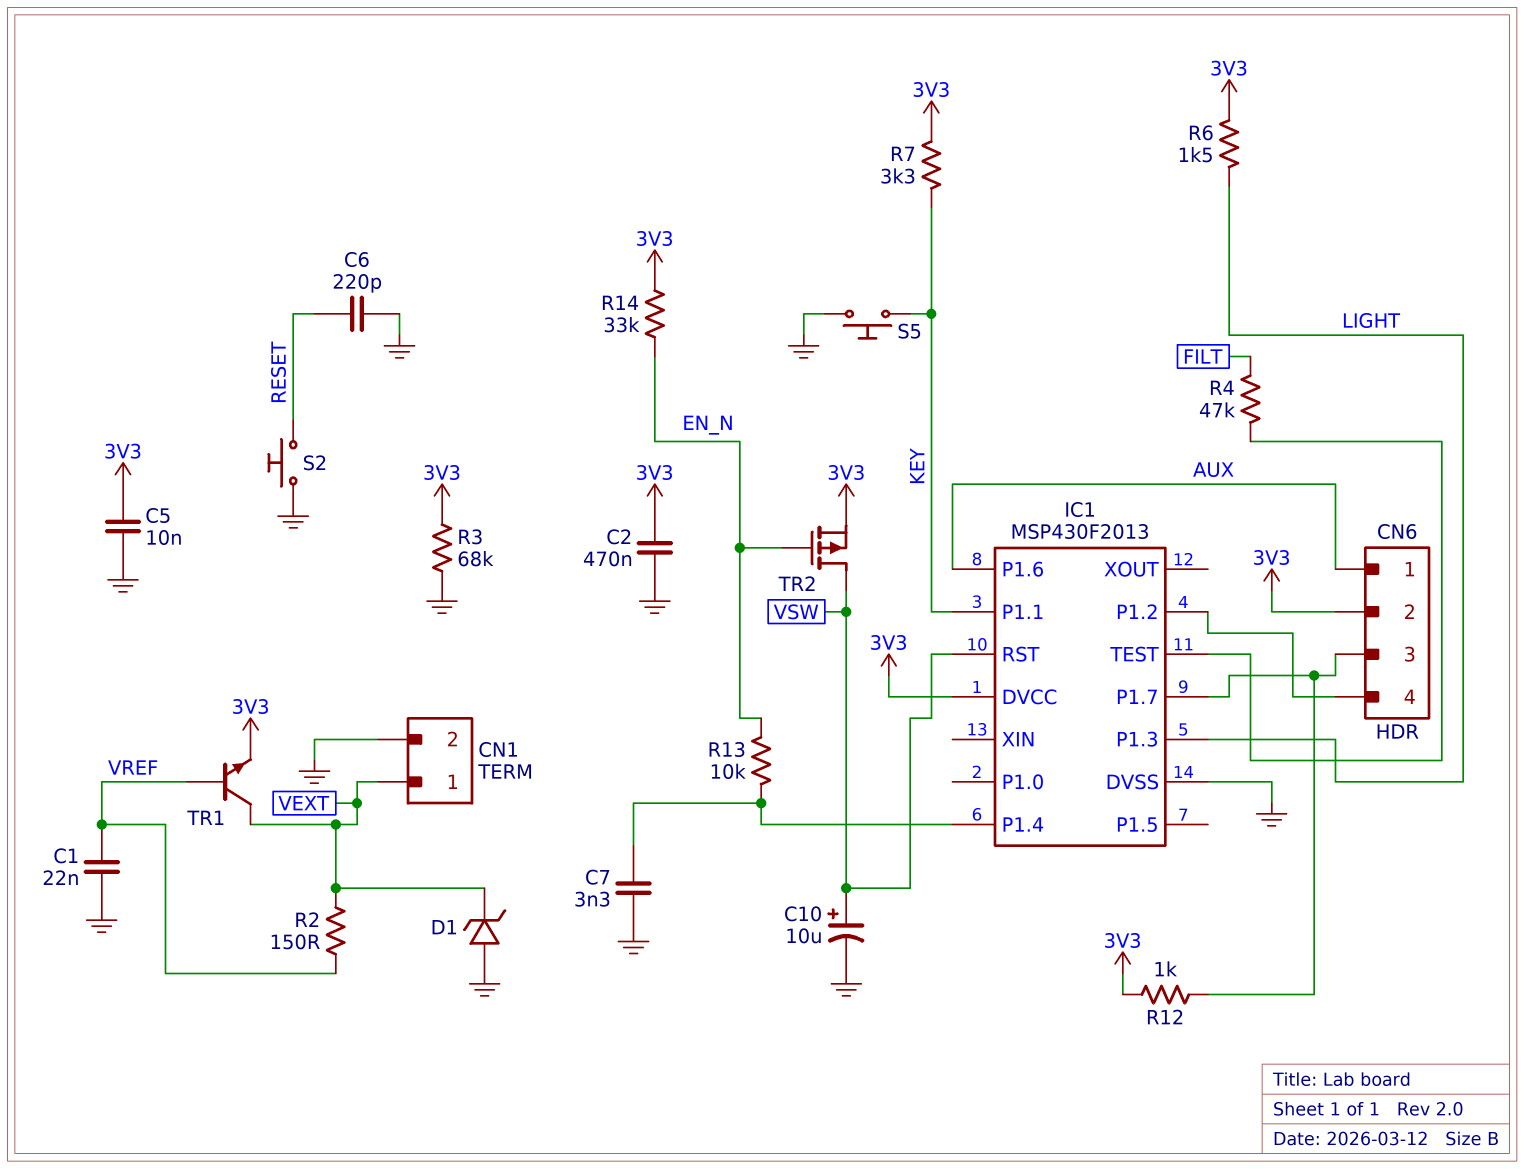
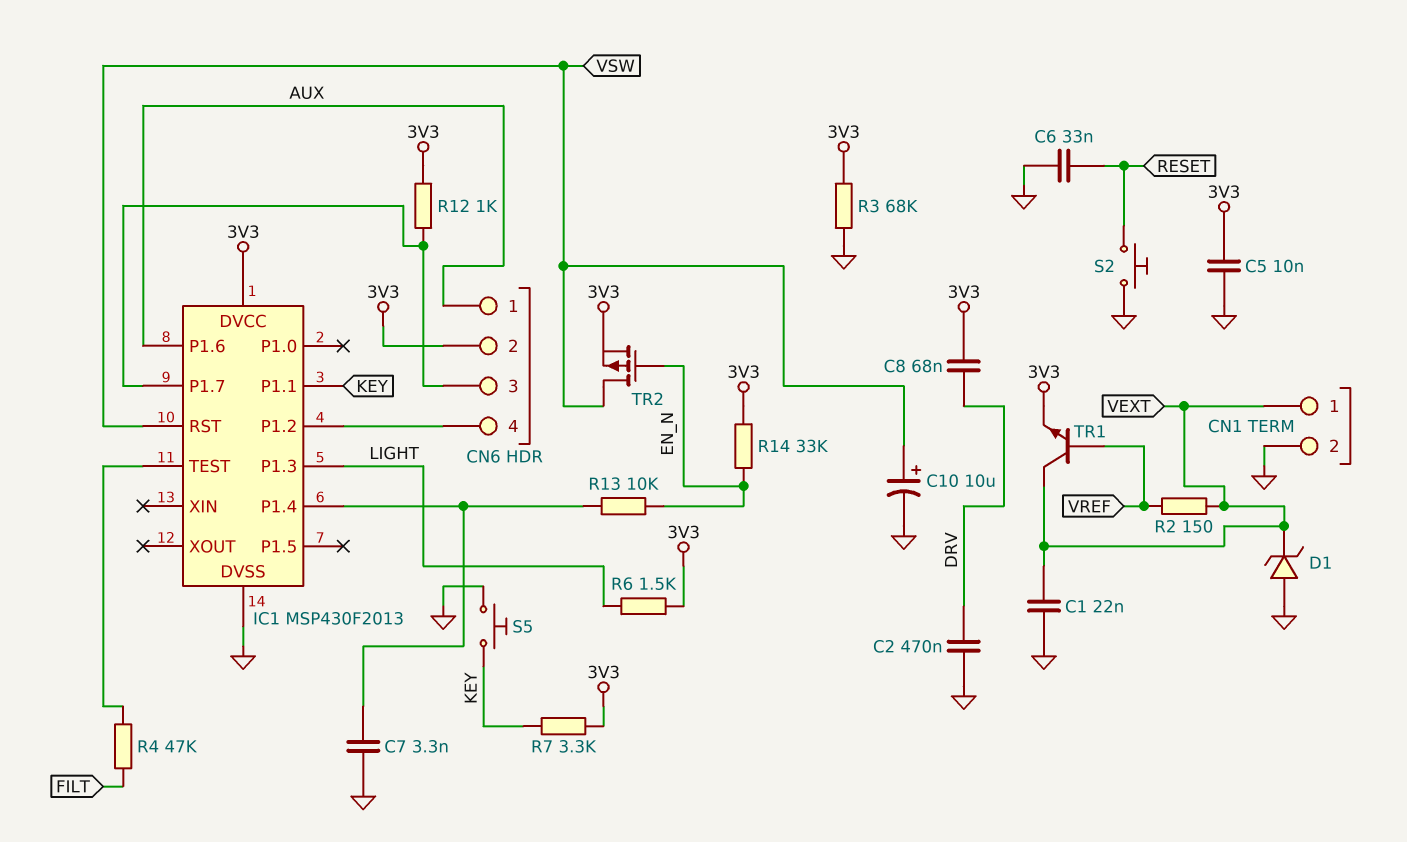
C1: 22nF (GND, VREF) -> 22nF (GND, VEXT)
C2: 470nF (3V3, GND) -> 470nF (DRV, GND)
C6: 220pF (GND, RESET) -> 33nF (GND, RESET)
C8: none -> 68nF (3V3, DRV)

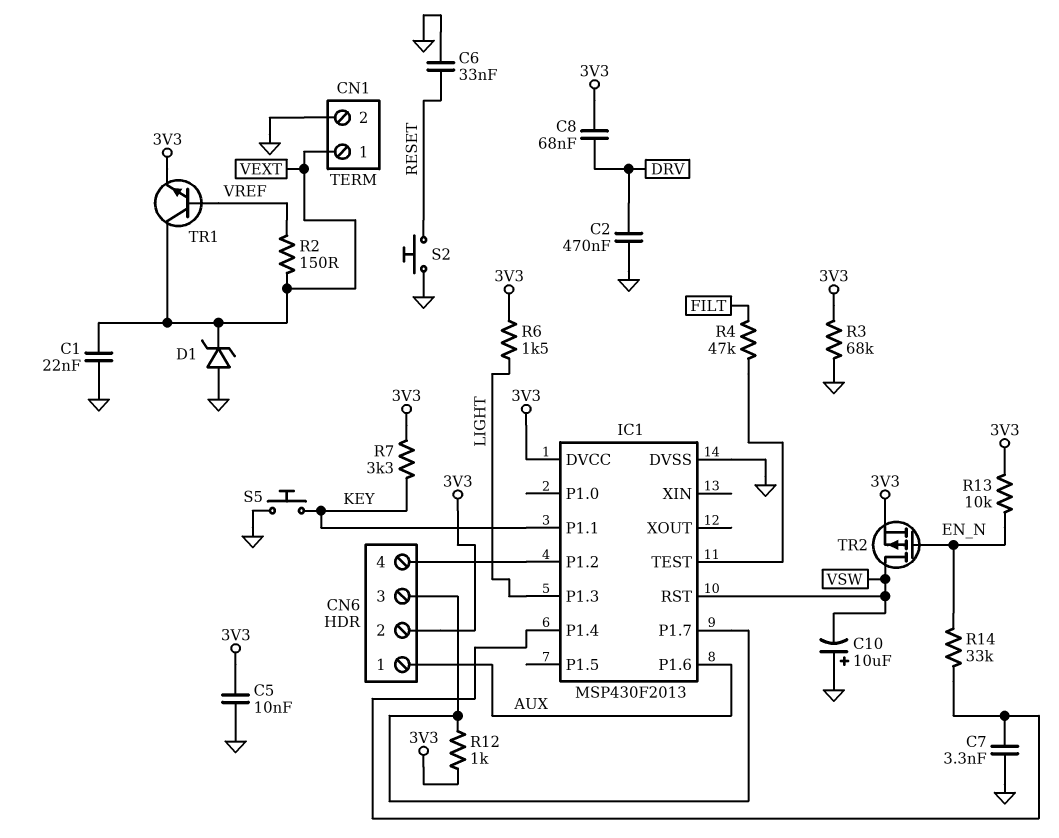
C10: 10uF (plus VSW, minus GND) -> 10uF (plus GND, minus VSW)
R13: 10k (EN_N, IC1/P1.4) -> 10k (3V3, EN_N)
R14: 33k (3V3, EN_N) -> 33k (EN_N, IC1/P1.4)

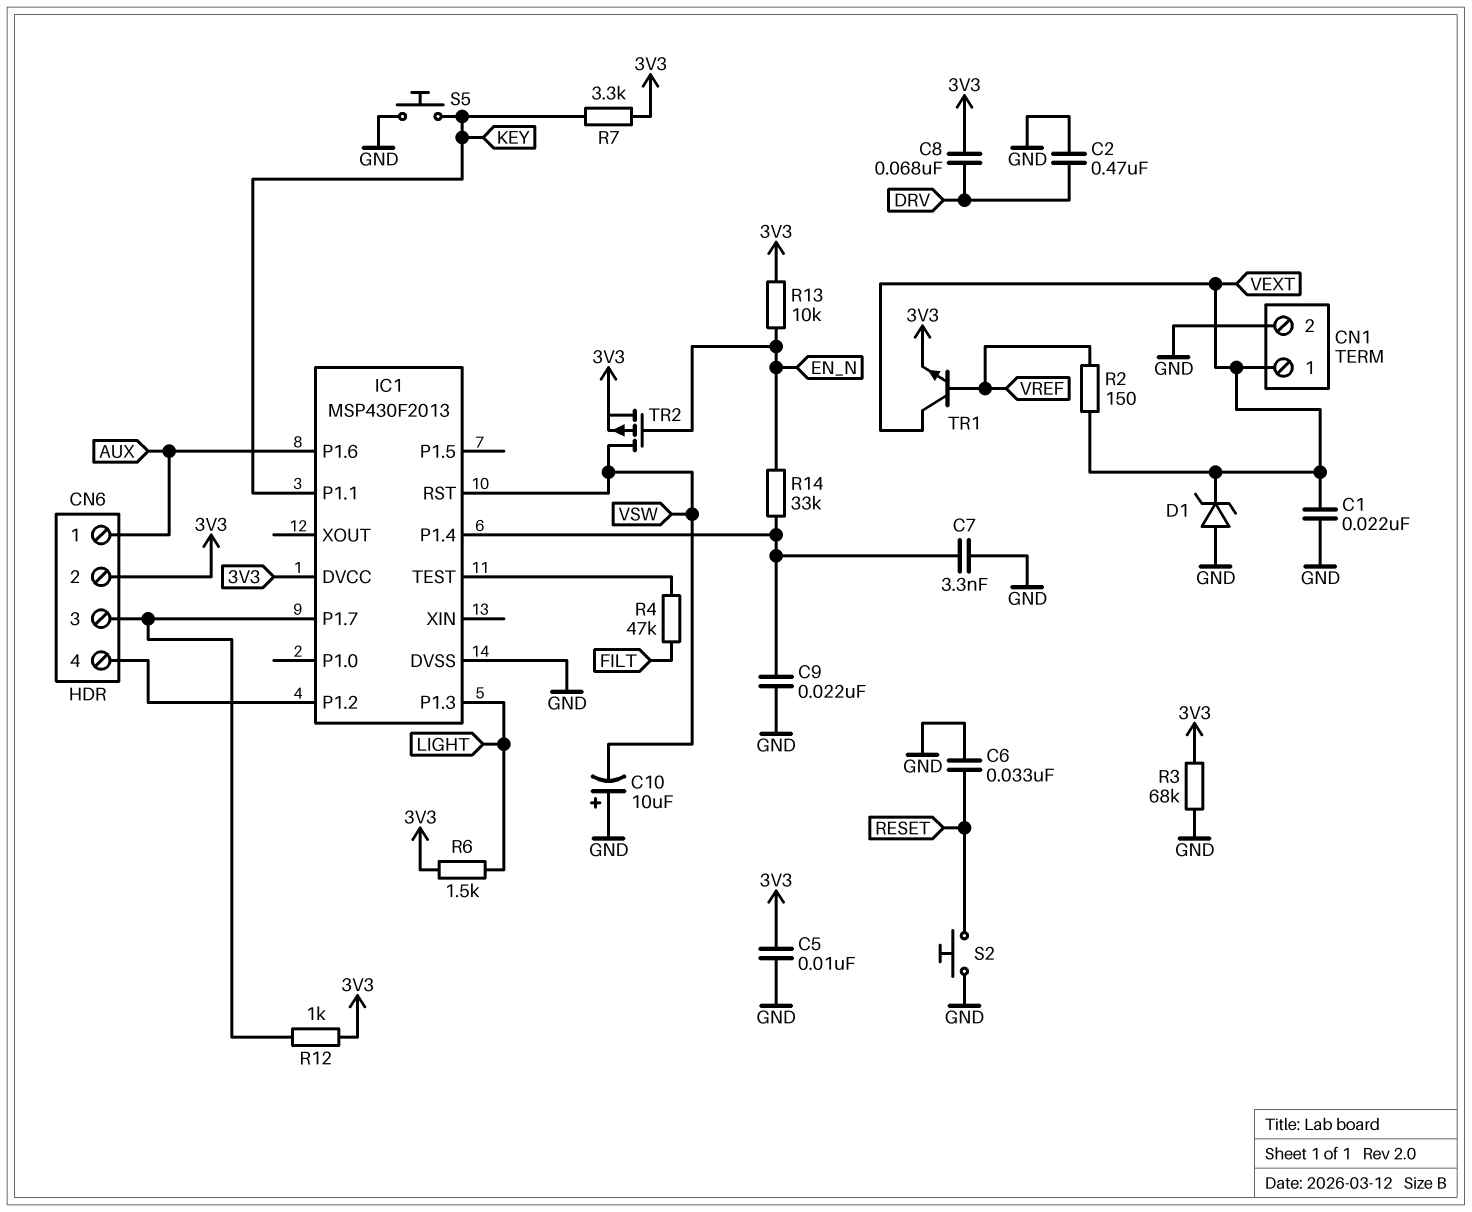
C9: none -> 22nF (GND, IC1/P1.4)

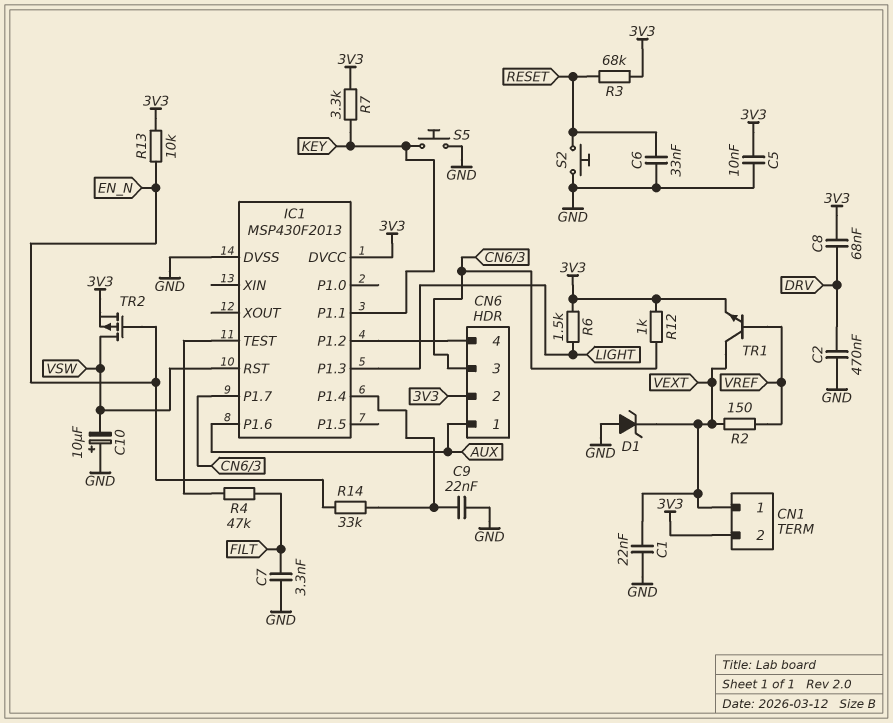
C7: 3.3nF (GND, IC1/P1.4) -> 3.3nF (FILT, GND)
CN1 pin 2: GND -> 3V3
R3: 68k (3V3, GND) -> 68k (3V3, RESET)

